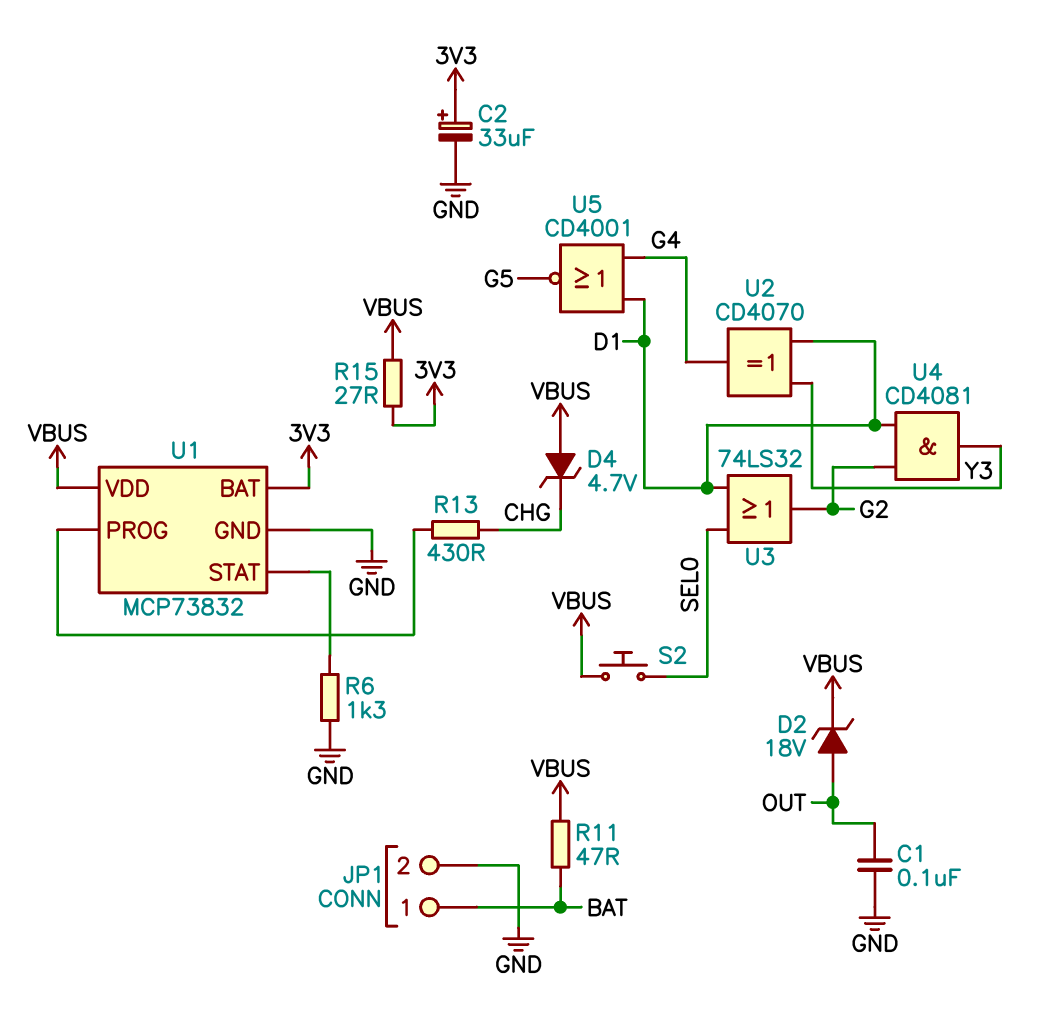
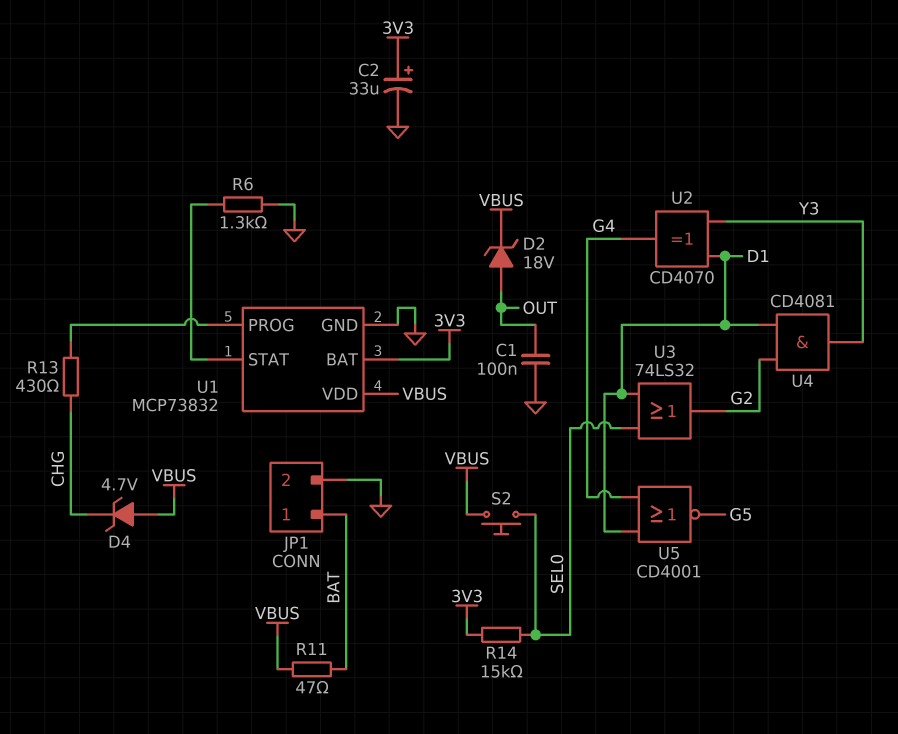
R14: none -> 15k (3V3, SEL0)
R15: 27 (3V3, VBUS) -> none

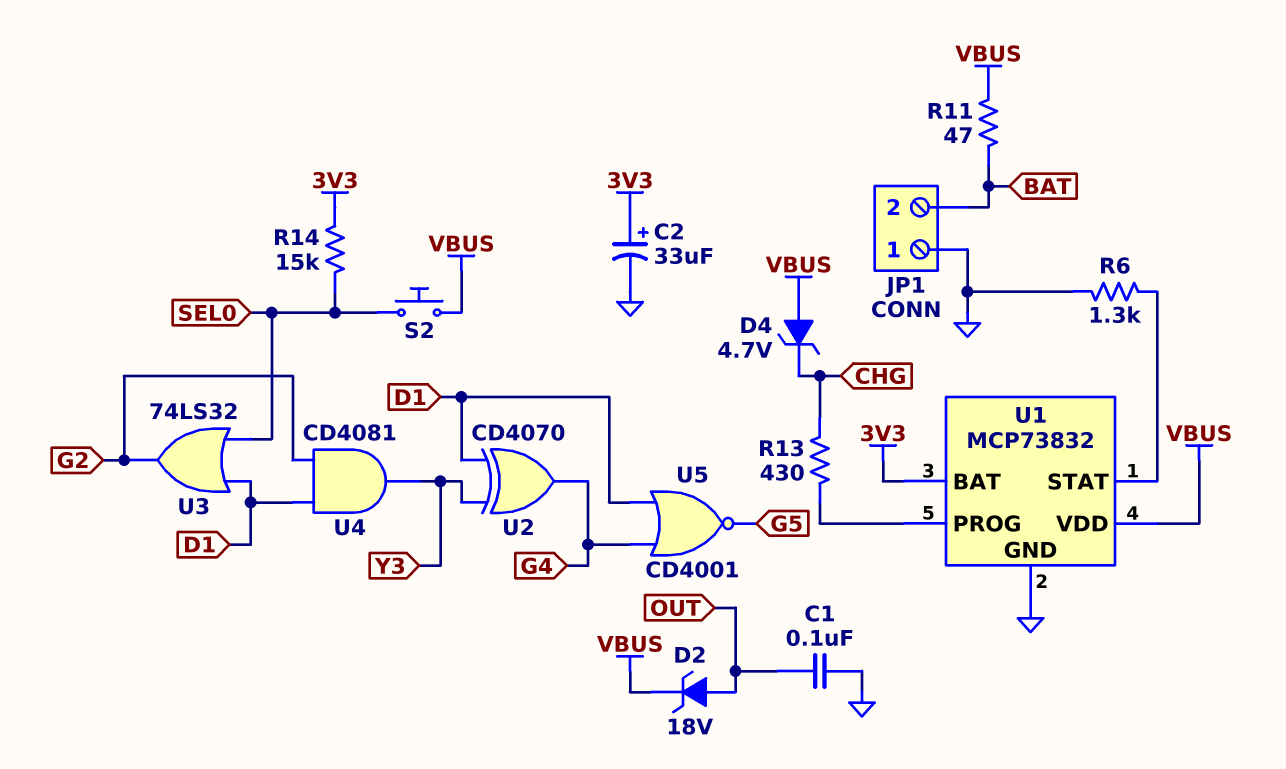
JP1 pin 1: BAT -> GND
JP1 pin 2: GND -> BAT

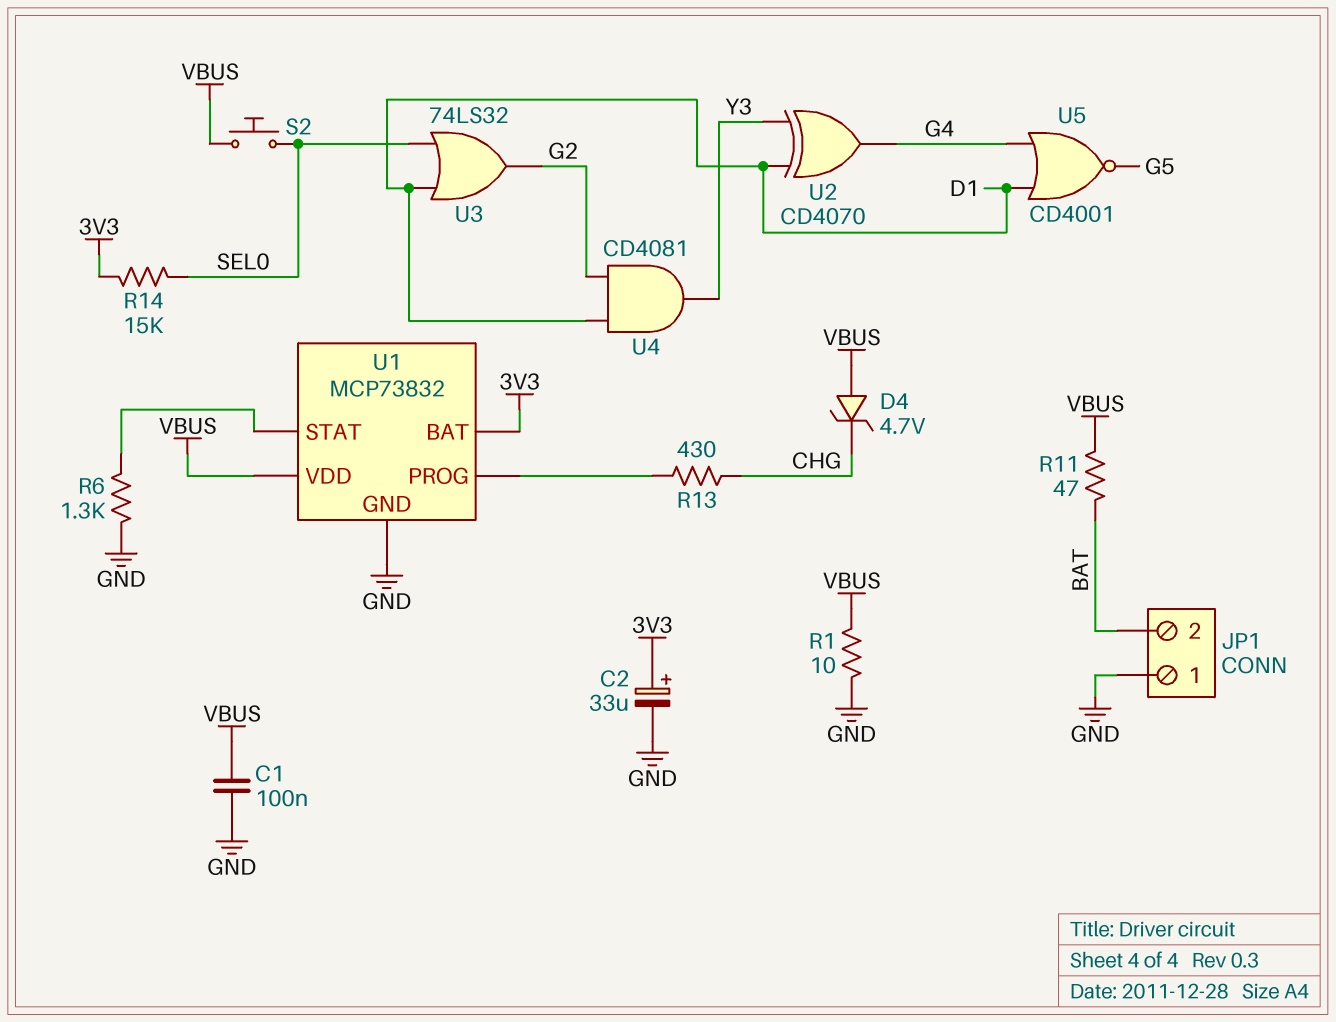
C1: 100nF (GND, OUT) -> 100nF (GND, VBUS)
D2: zener 18V (A OUT, K VBUS) -> none
R1: none -> 10 (GND, VBUS)

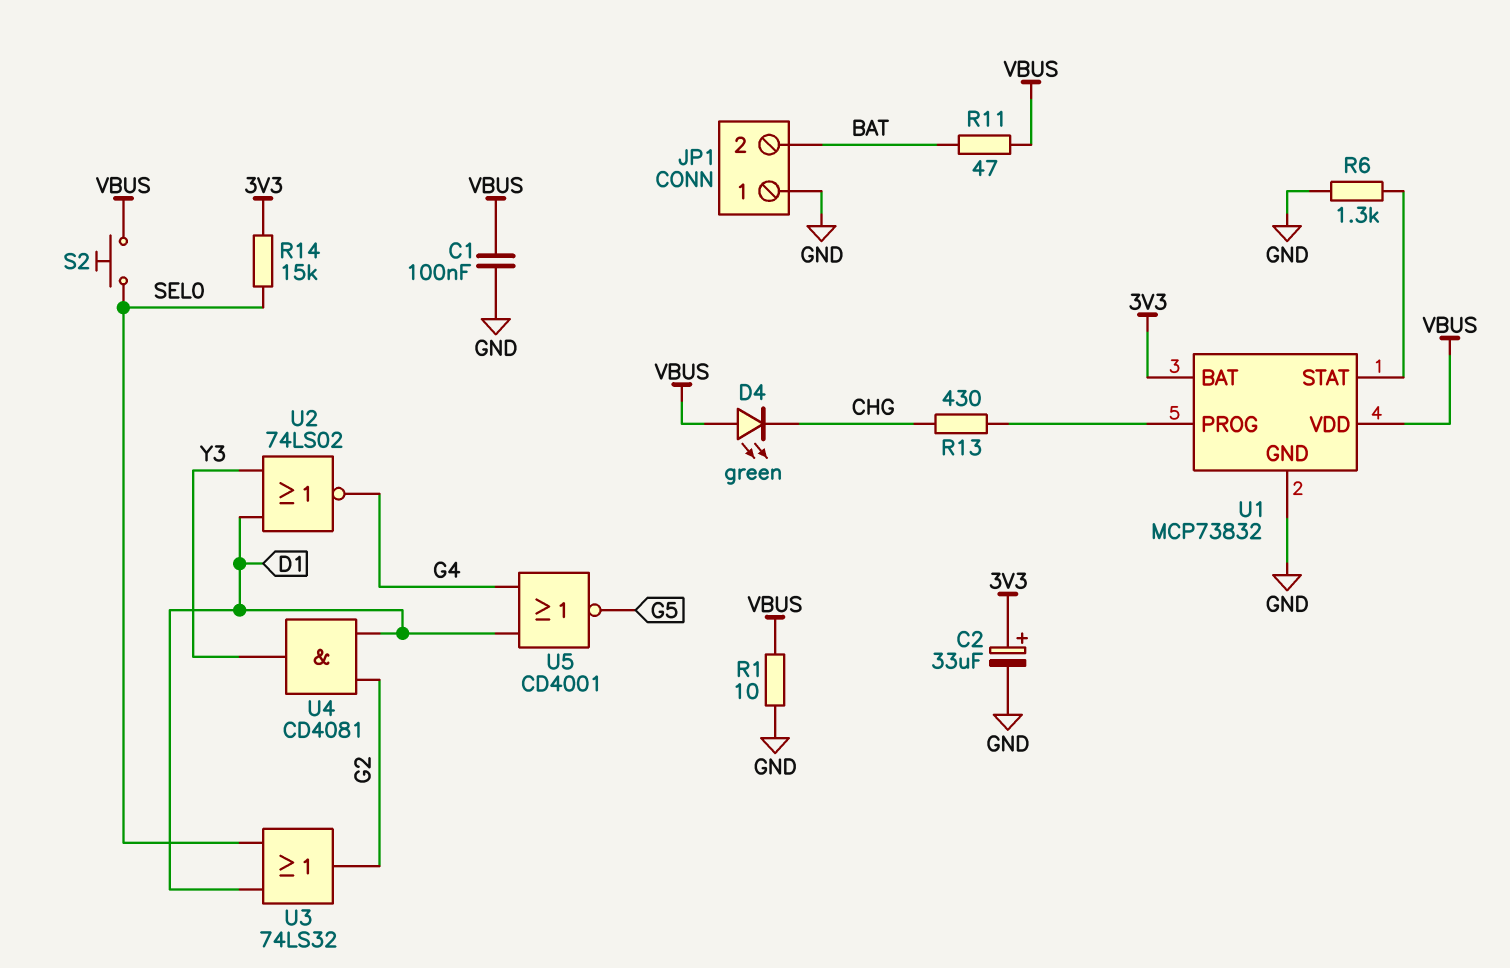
D4: zener 4.7V (A VBUS, K CHG) -> LED green (A VBUS, K CHG)
U2: XOR CD4070 (in D1, in Y3, out G4) -> NOR 74LS02 (in D1, in Y3, out G4)

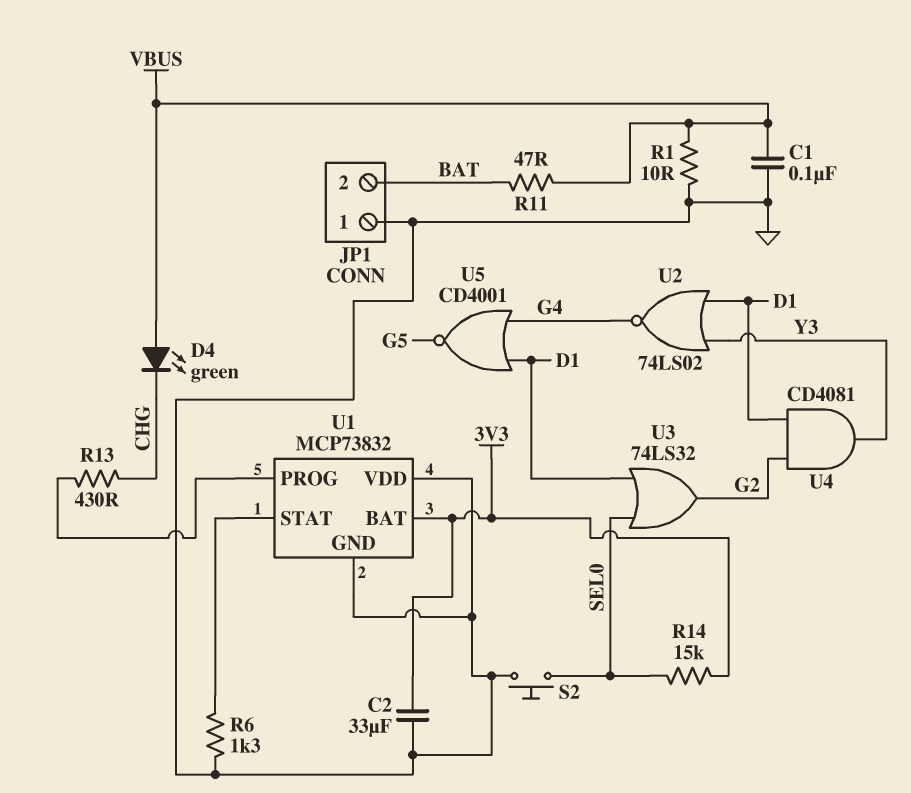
C2: 33uF (plus 3V3, minus GND) -> 33uF (3V3, GND)
S2: button (SEL0, VBUS) -> button (GND, SEL0)
U1 pin VDD: VBUS -> GND

